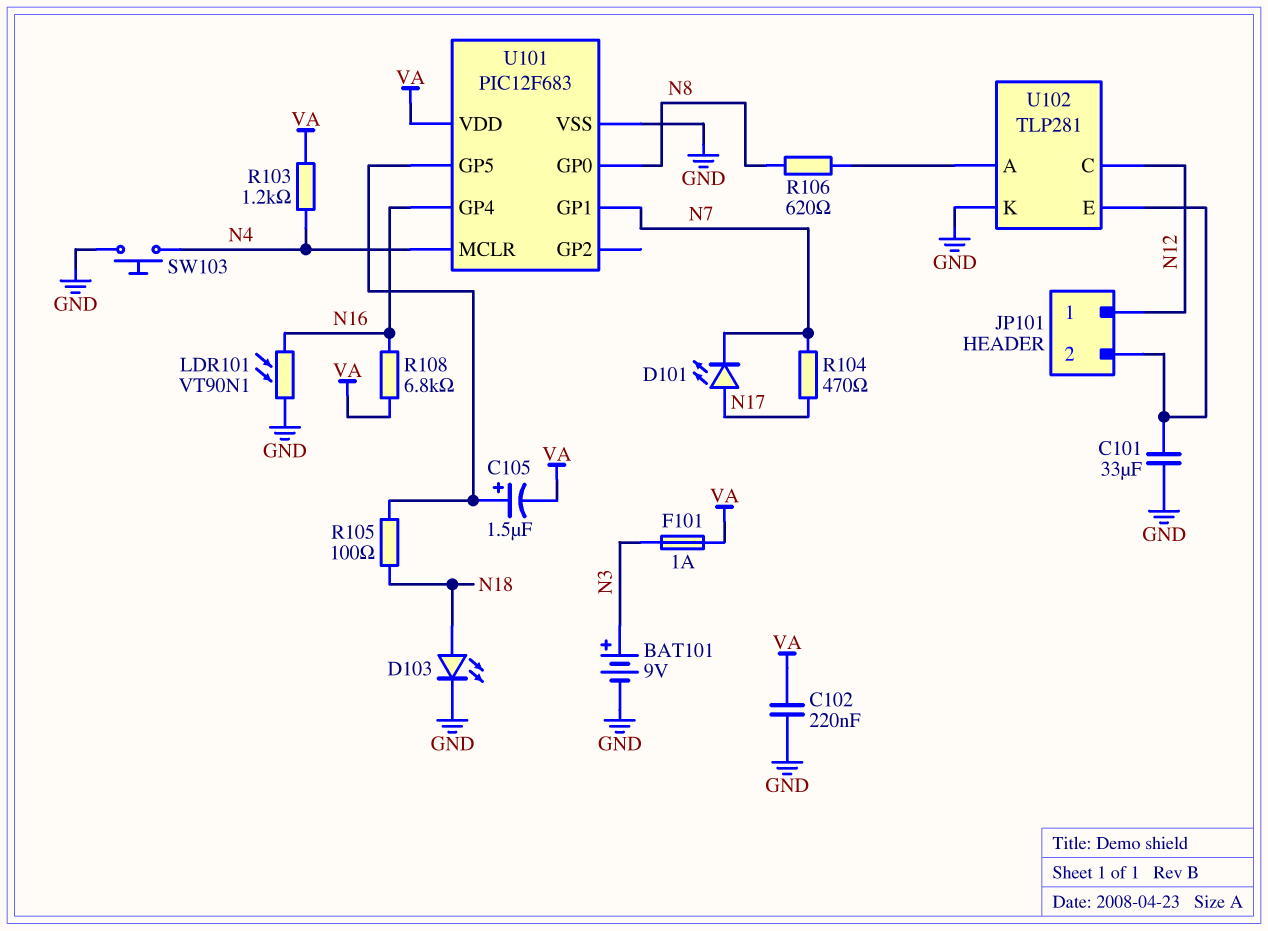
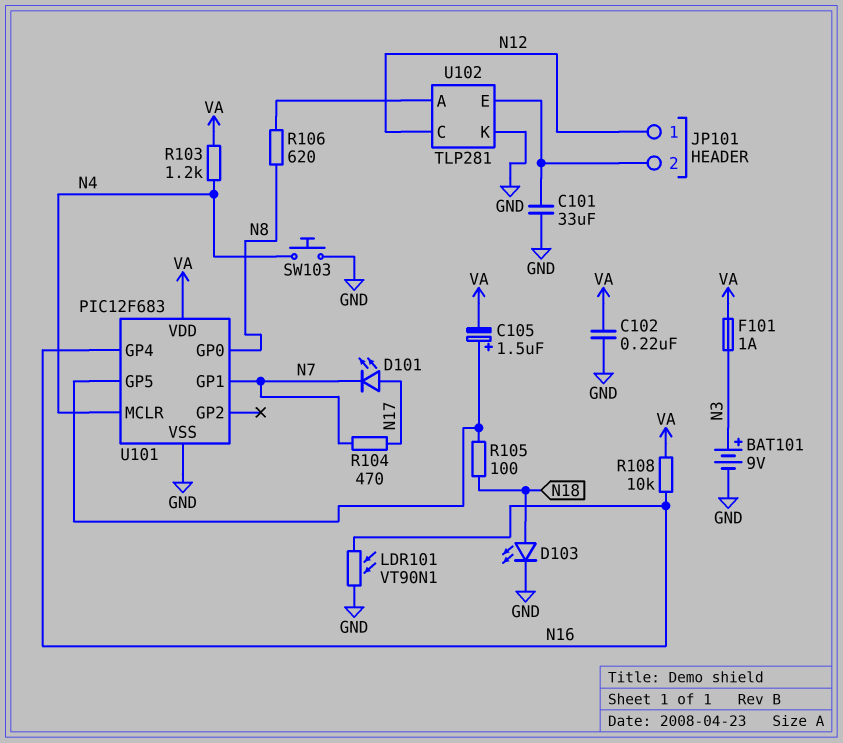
R108: 6.8k (N16, VA) -> 10k (N16, VA)

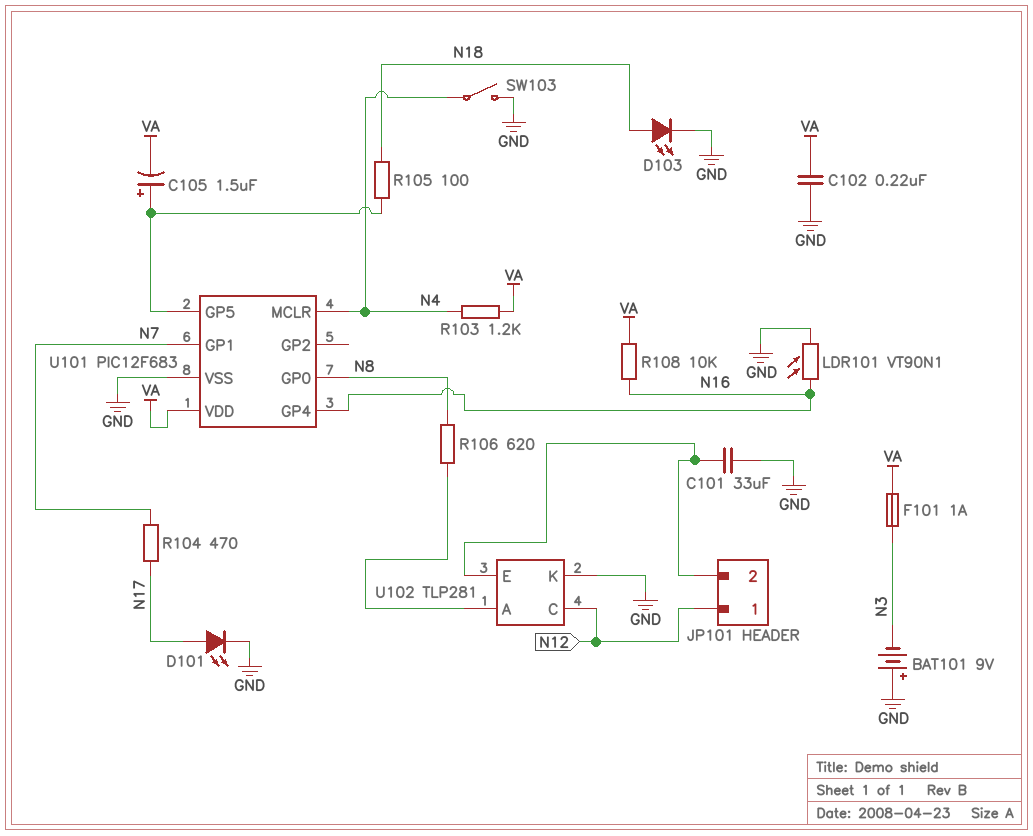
BAT101: 9V (plus N3, minus GND) -> 9V (plus GND, minus N3)
D101: LED (A N17, K N7) -> LED (A N17, K GND)
SW103: button (GND, N4) -> switch (GND, N4)

